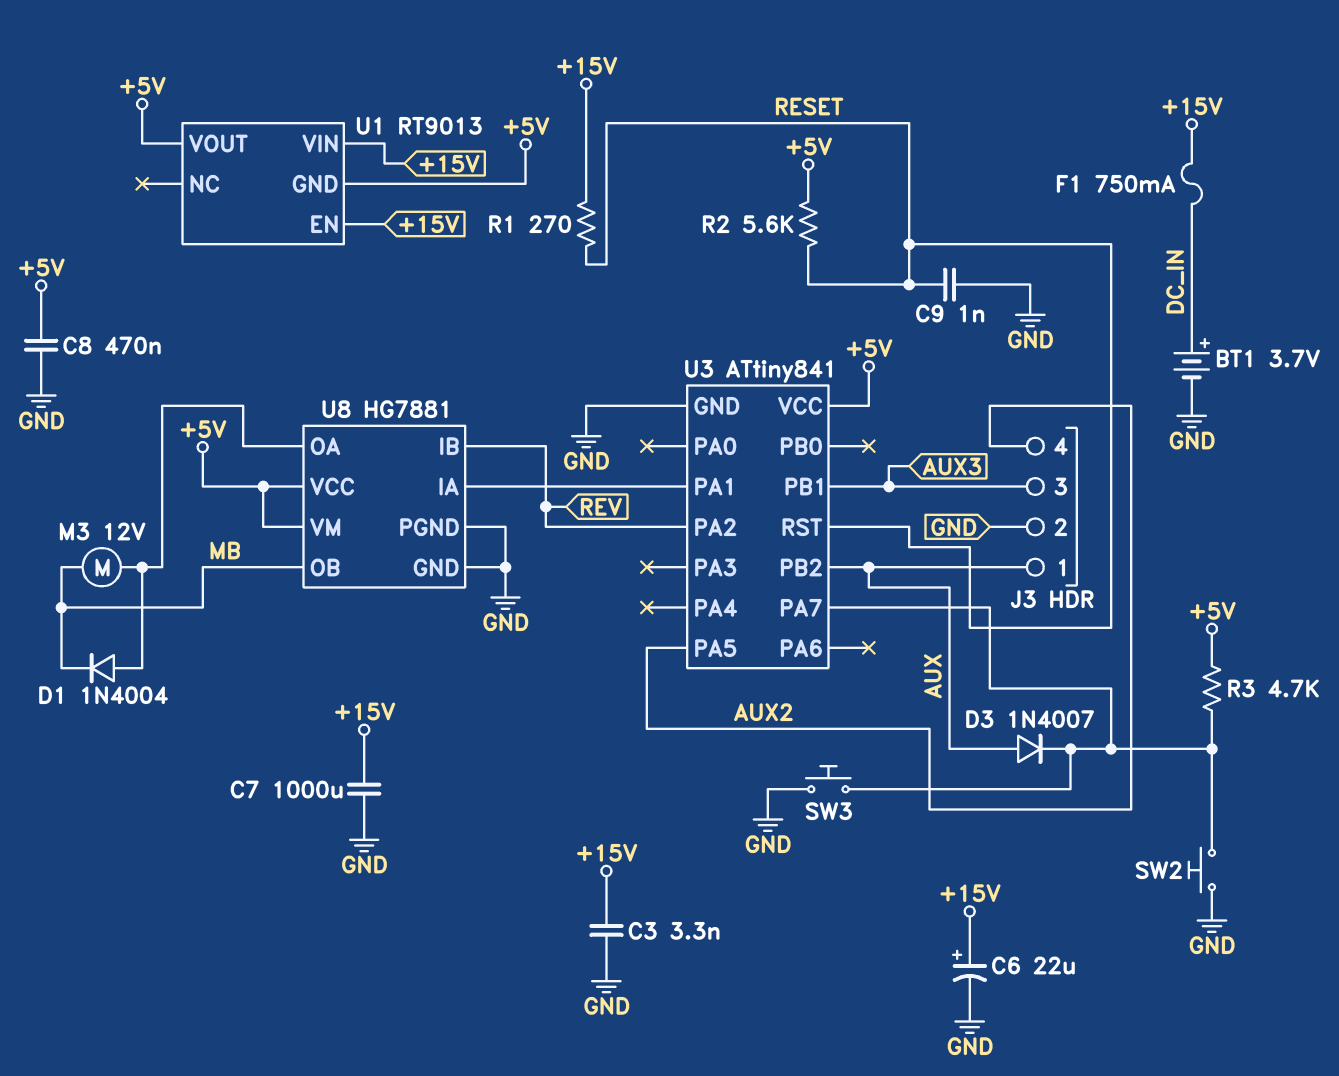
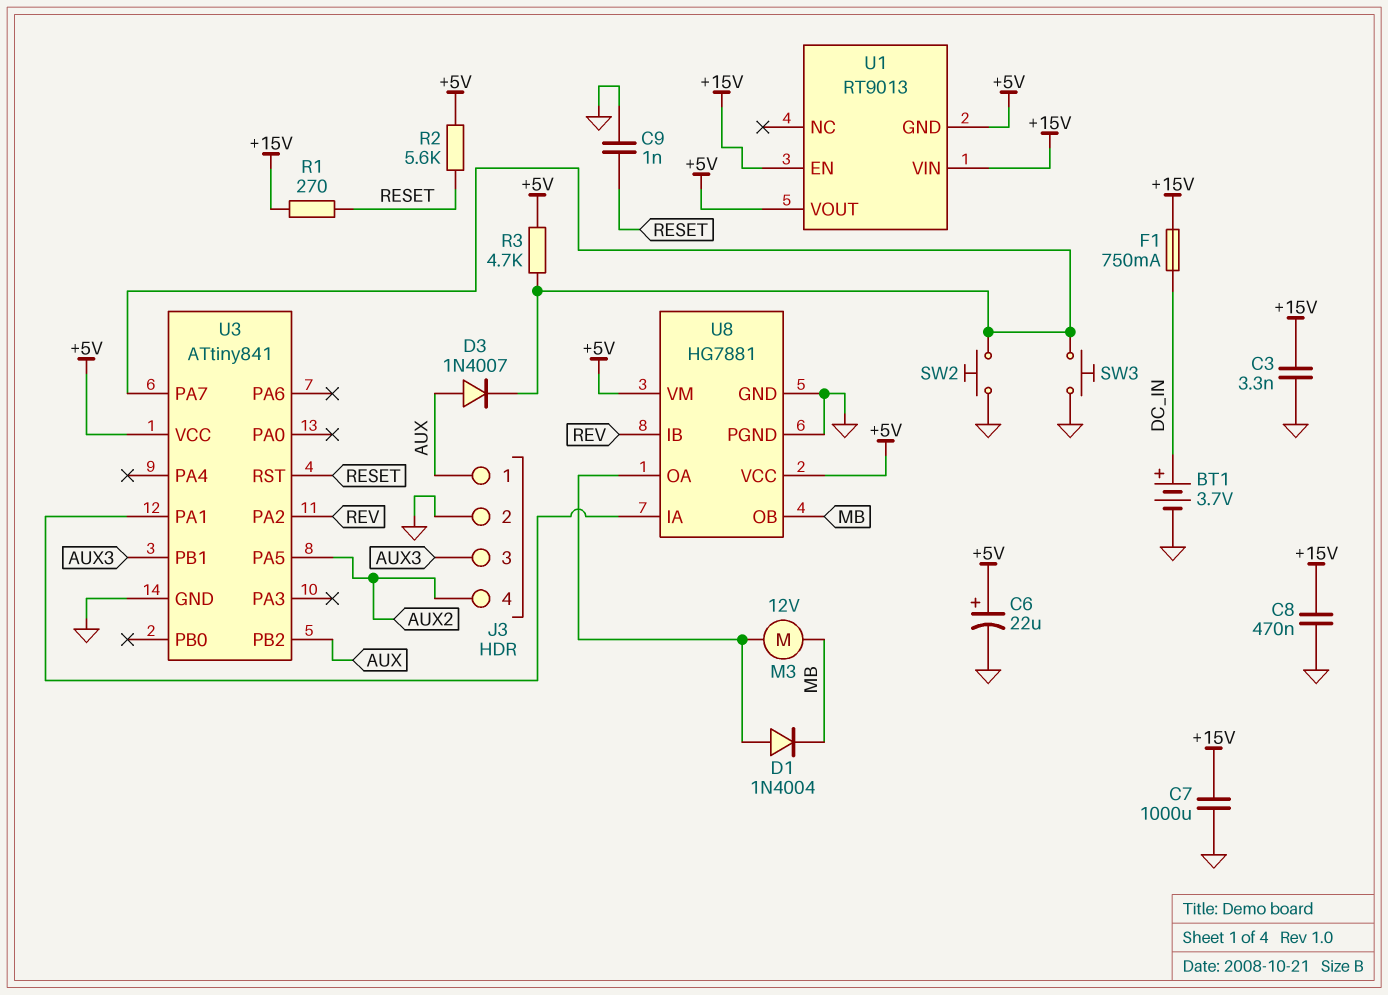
C6: 22uF (plus +15V, minus GND) -> 22uF (plus +5V, minus GND)
C8: 470nF (+5V, GND) -> 470nF (+15V, GND)

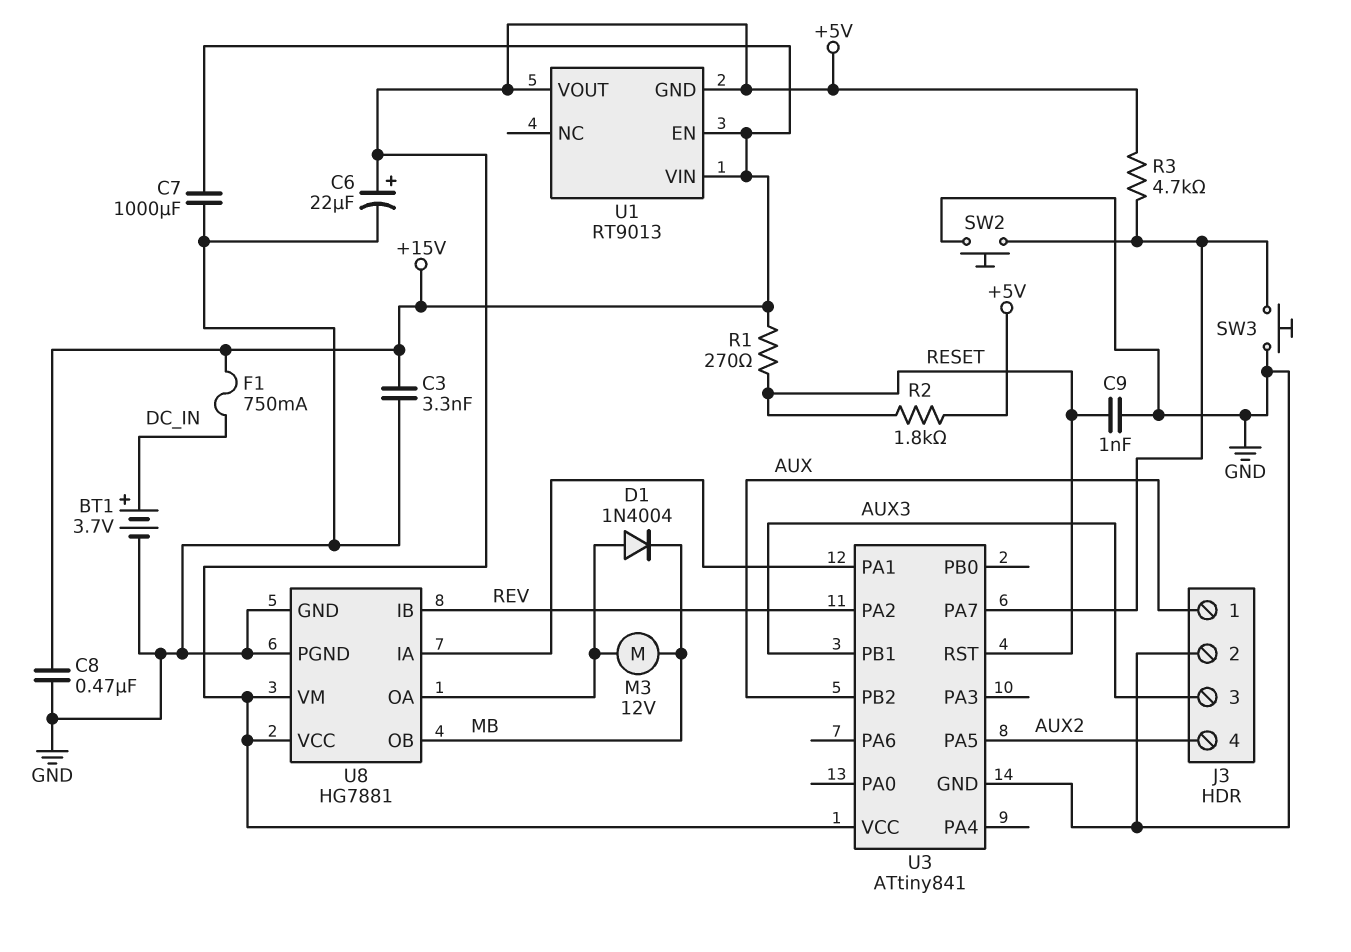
D3: diode 1N4007 (A AUX, K U3/PA7) -> none
R2: 5.6k (+5V, RESET) -> 1.8k (+5V, RESET)

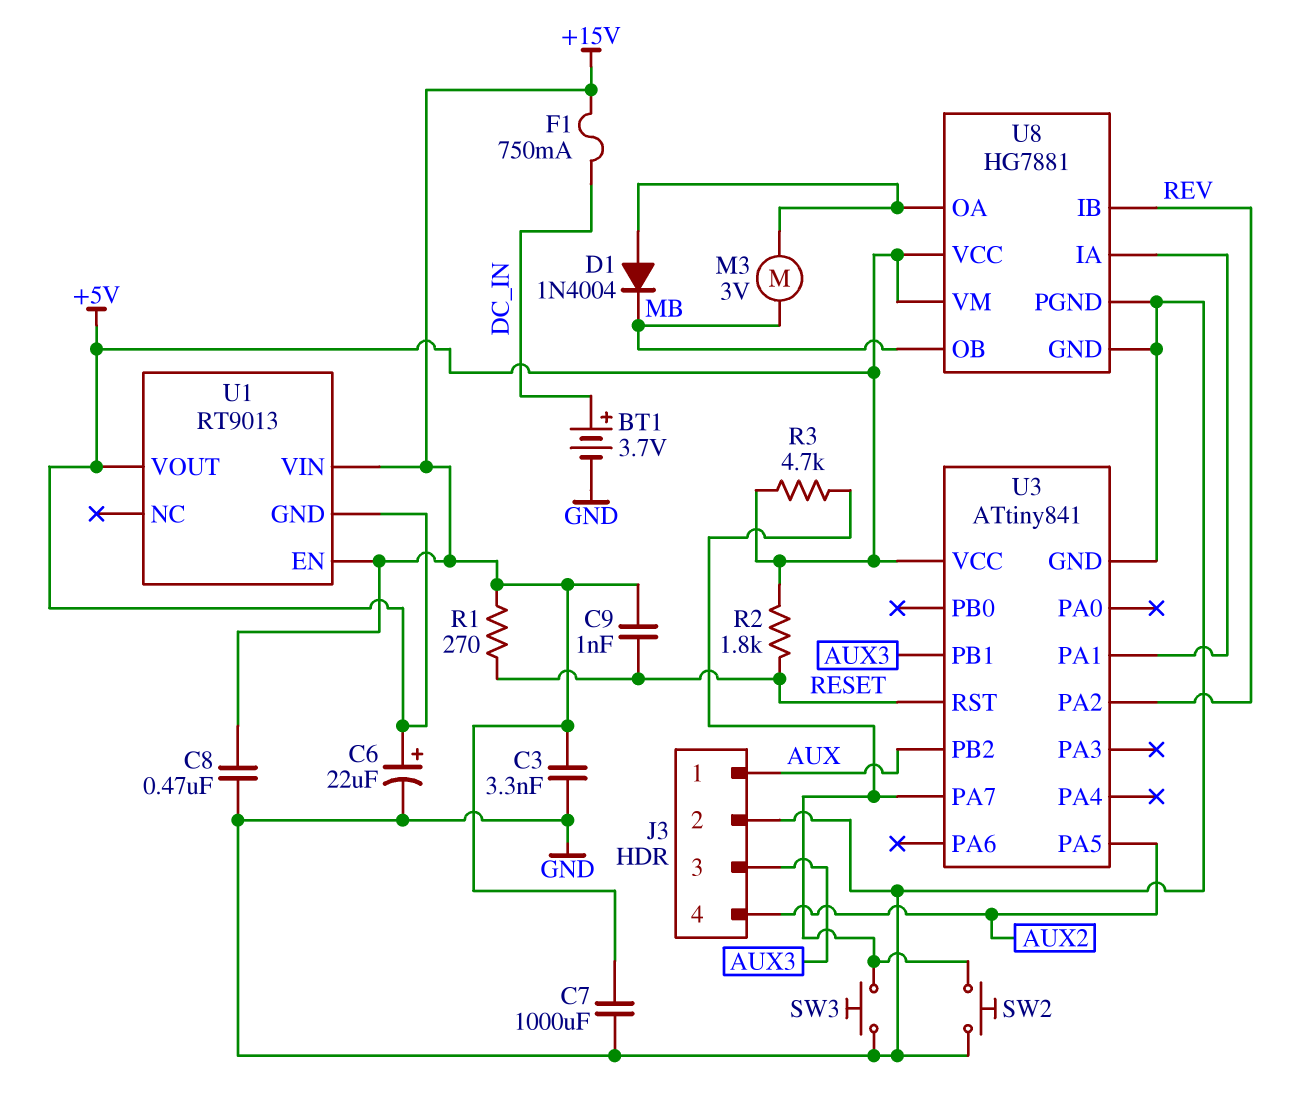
C9: 1nF (GND, RESET) -> 1nF (+15V, RESET)
M3: motor 12V (MB, U8/OA) -> motor 3V (MB, U8/OA)

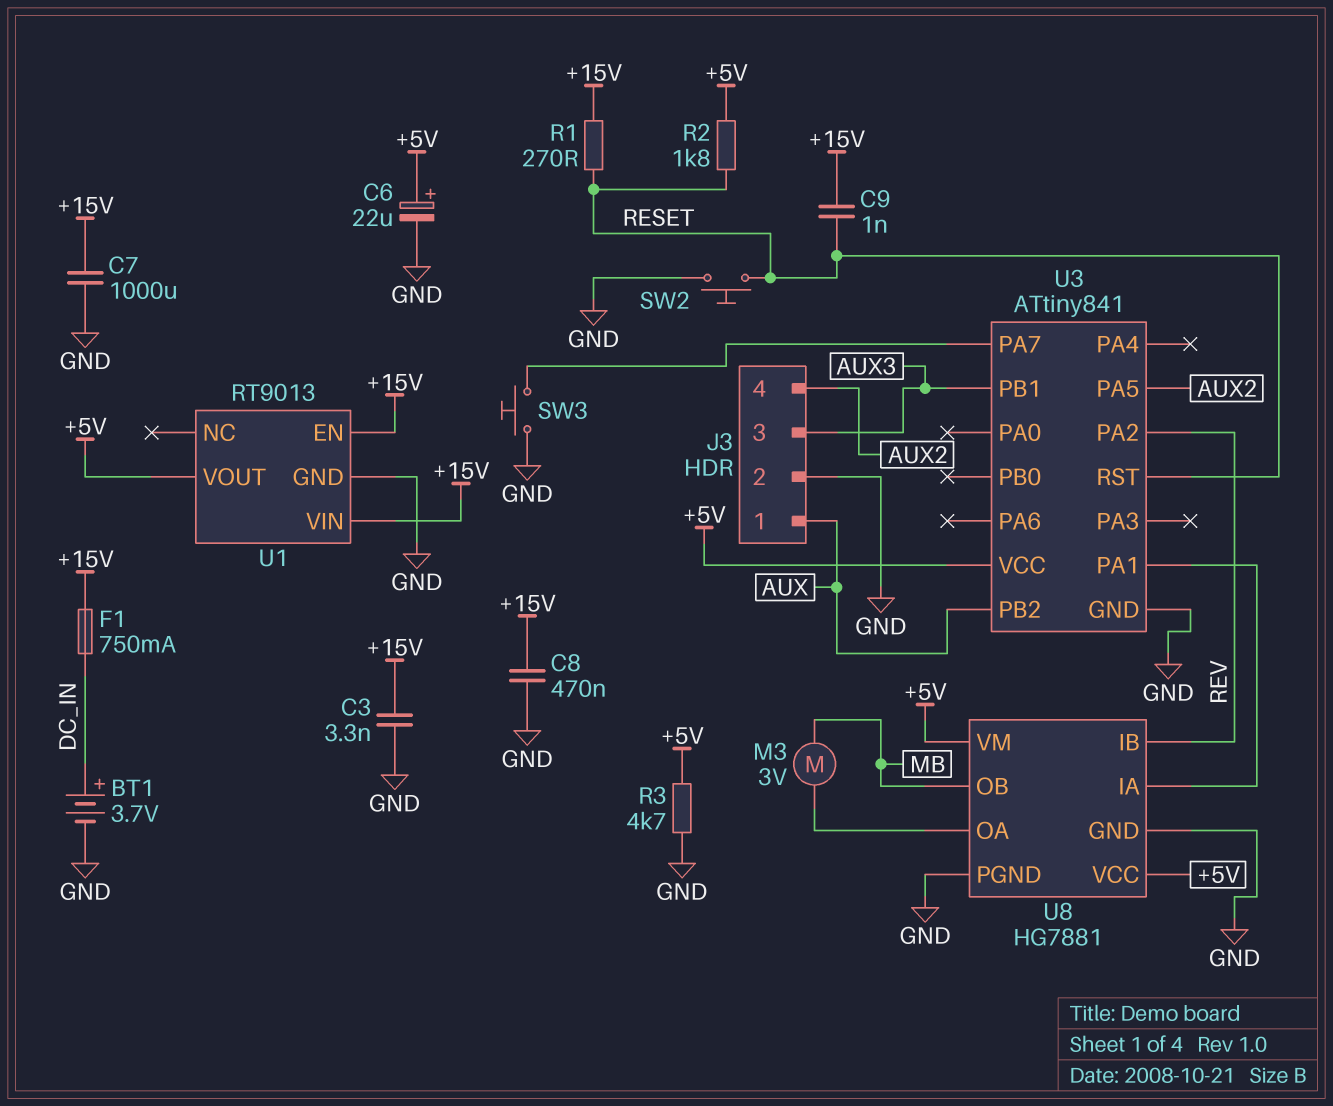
D1: diode 1N4004 (A U8/OA, K MB) -> none
R3: 4.7k (+5V, U3/PA7) -> 4.7k (+5V, GND)
SW2: button (GND, U3/PA7) -> button (GND, RESET)
U1 pin GND: +5V -> GND

